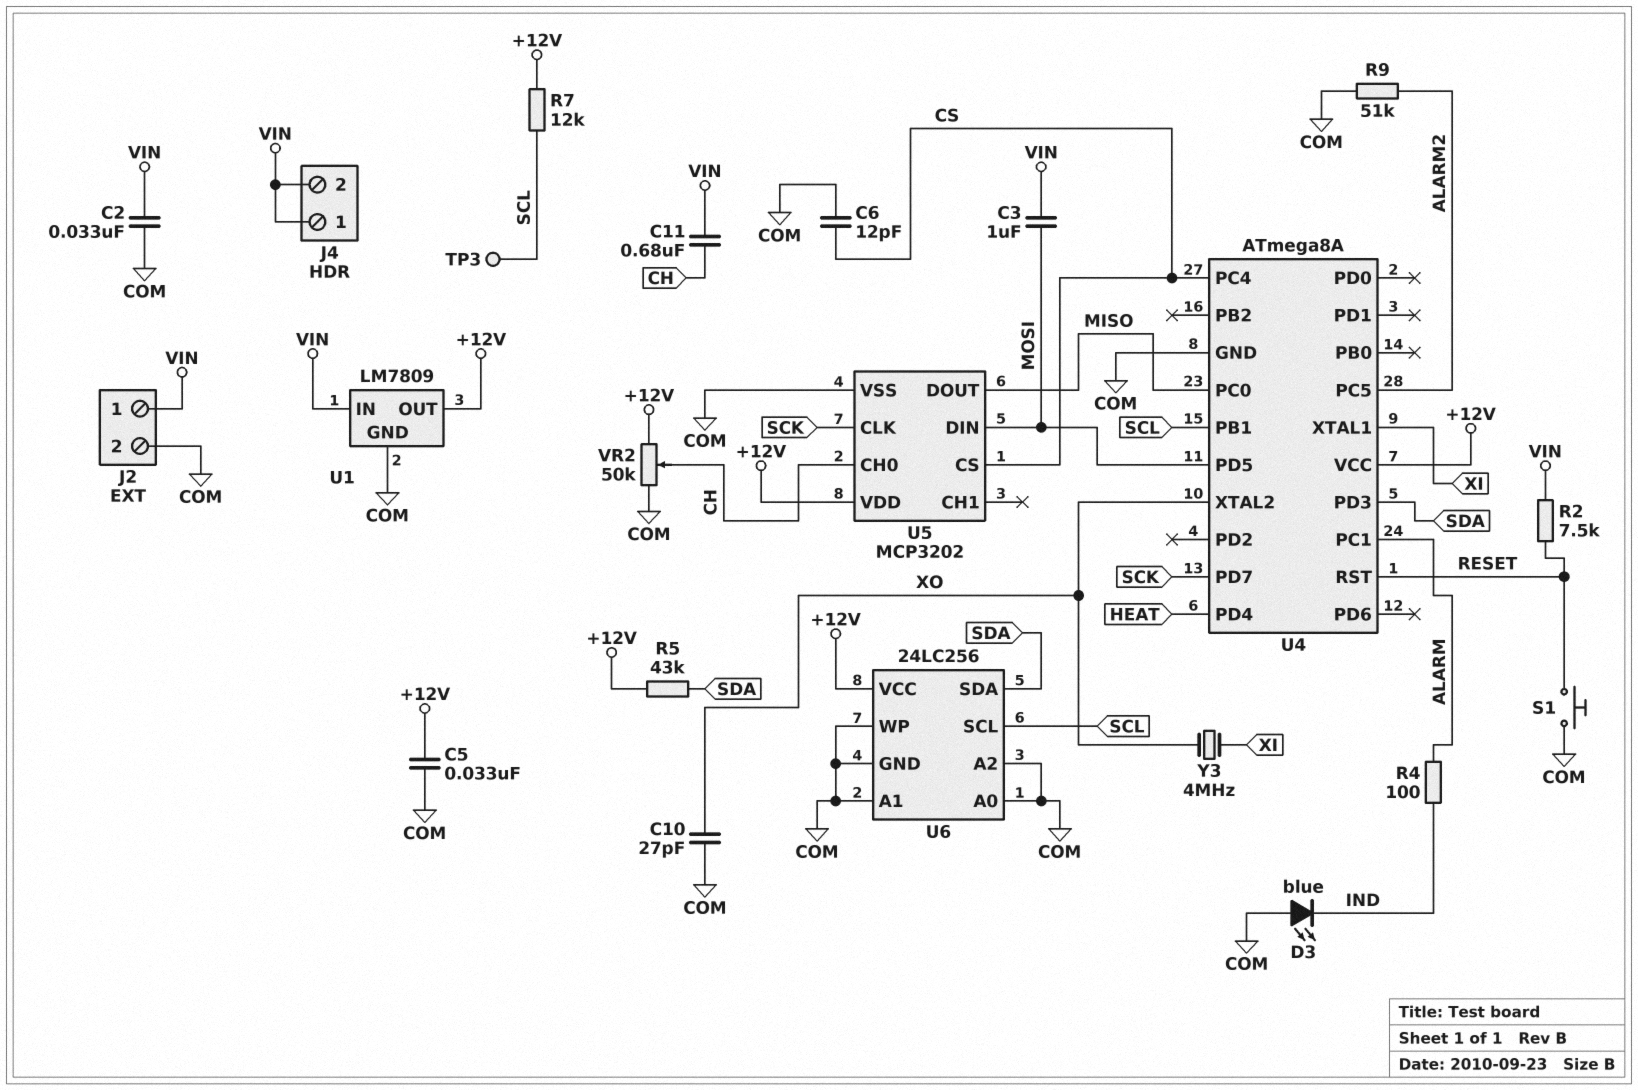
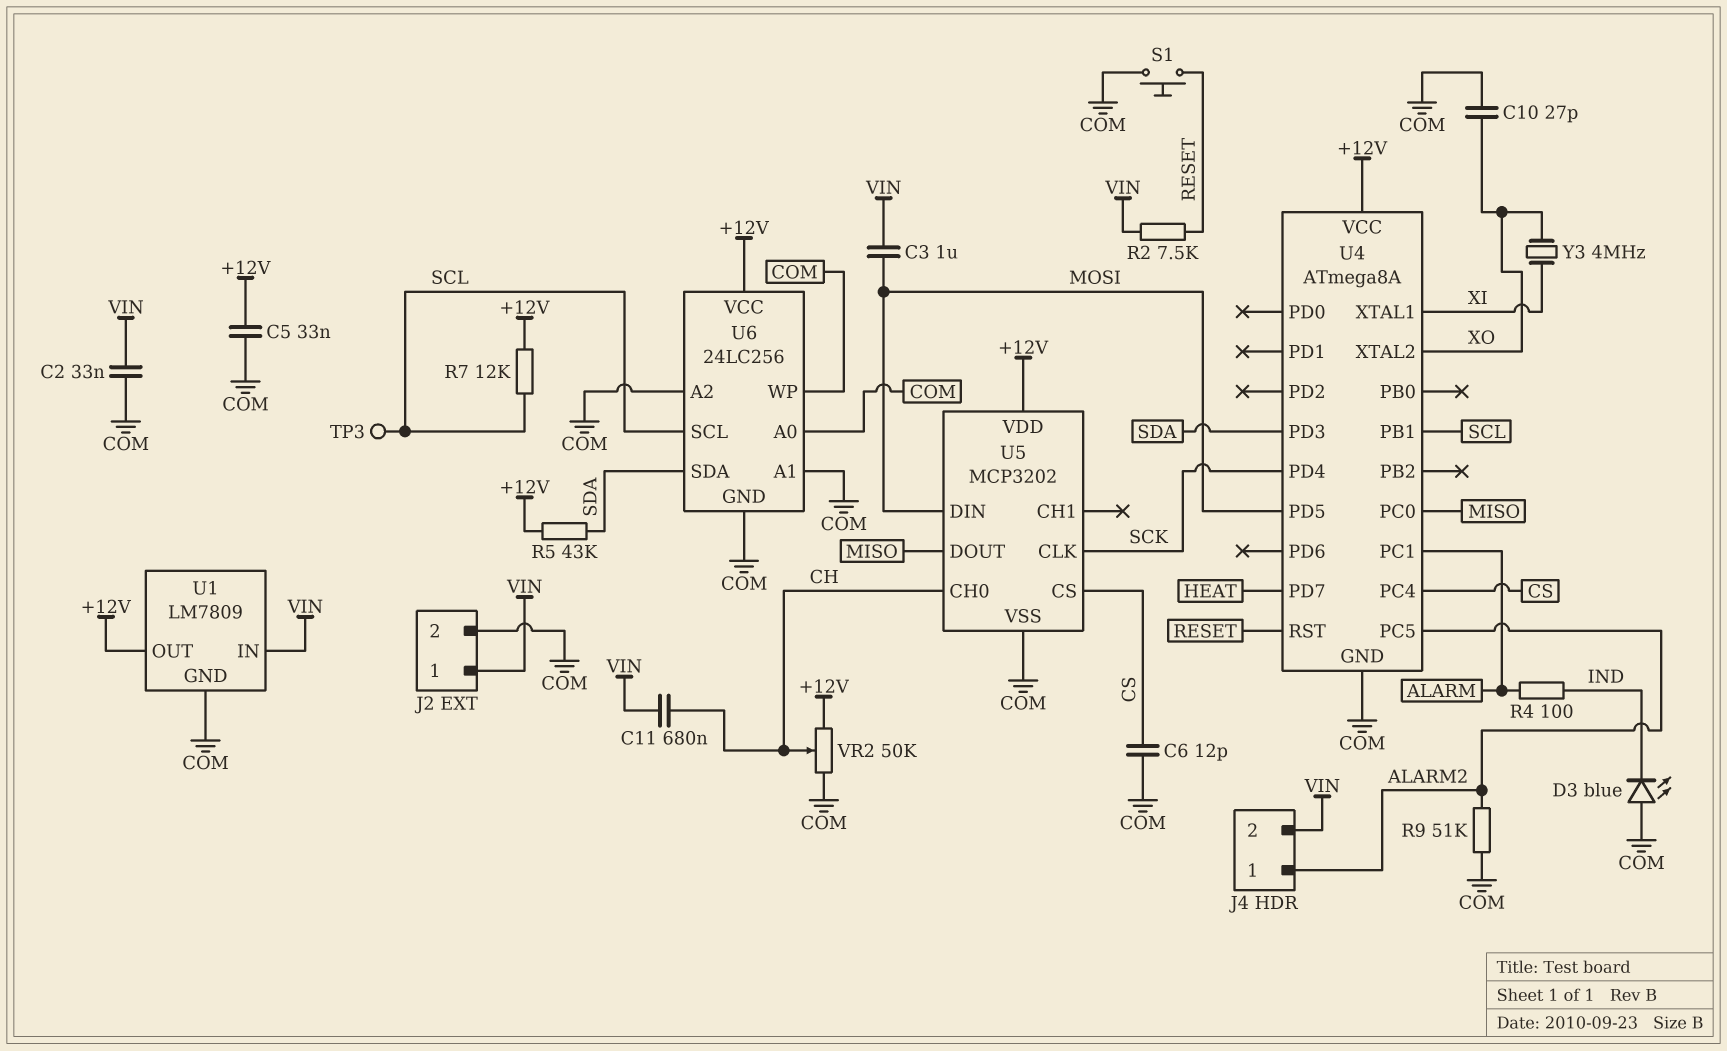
J4 pin 1: VIN -> ALARM2
U4 pin PD4: HEAT -> SCK
U4 pin PD7: SCK -> HEAT

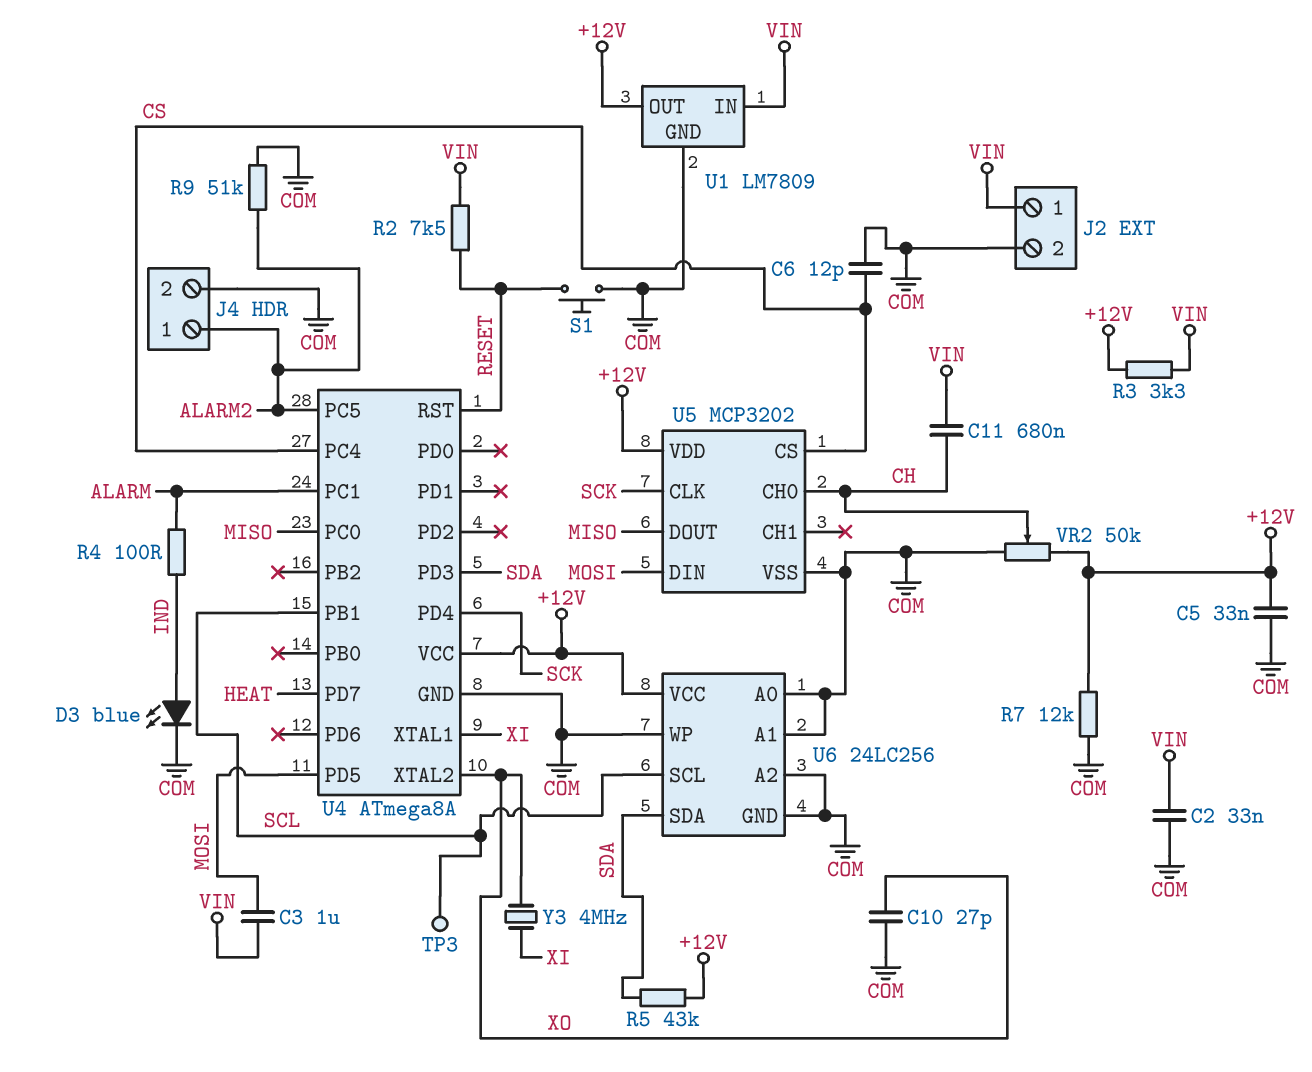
D3: LED blue (A COM, K IND) -> LED blue (A IND, K COM)
J4 pin 2: VIN -> COM
R3: none -> 3.3k (+12V, VIN)
R7: 12k (+12V, SCL) -> 12k (+12V, COM)

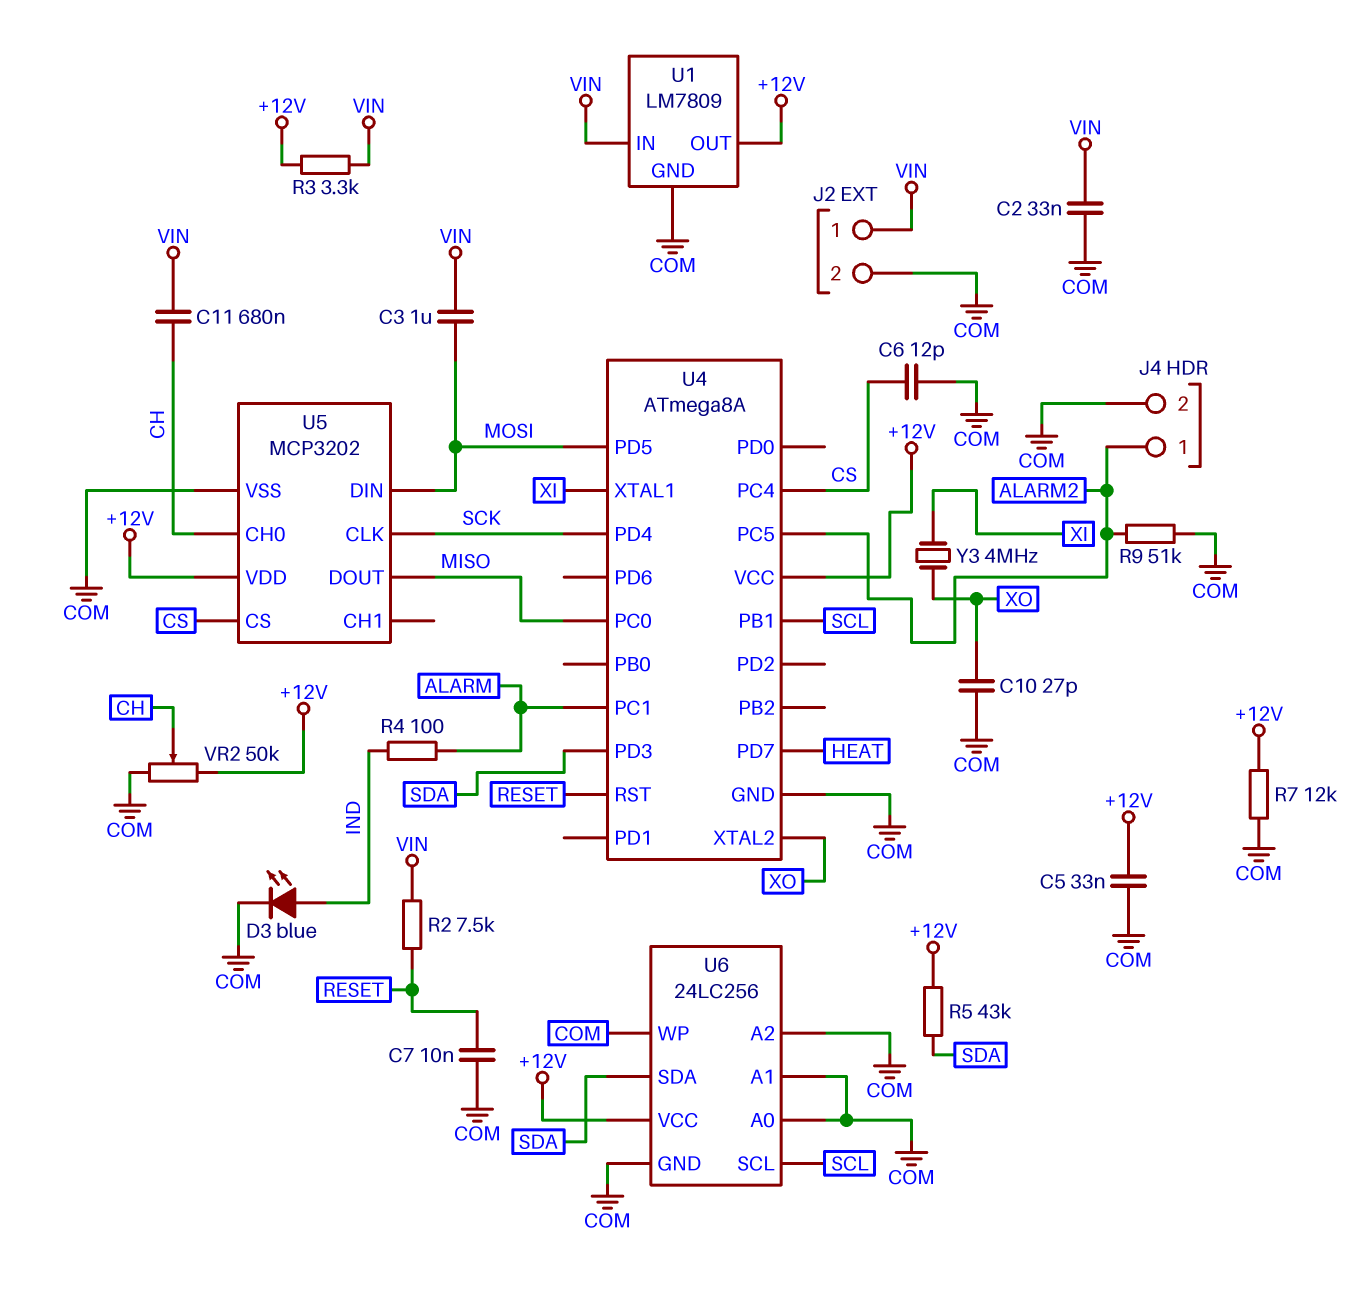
C7: none -> 10nF (COM, RESET)
S1: button (COM, RESET) -> none
TP3: test point (SCL) -> none

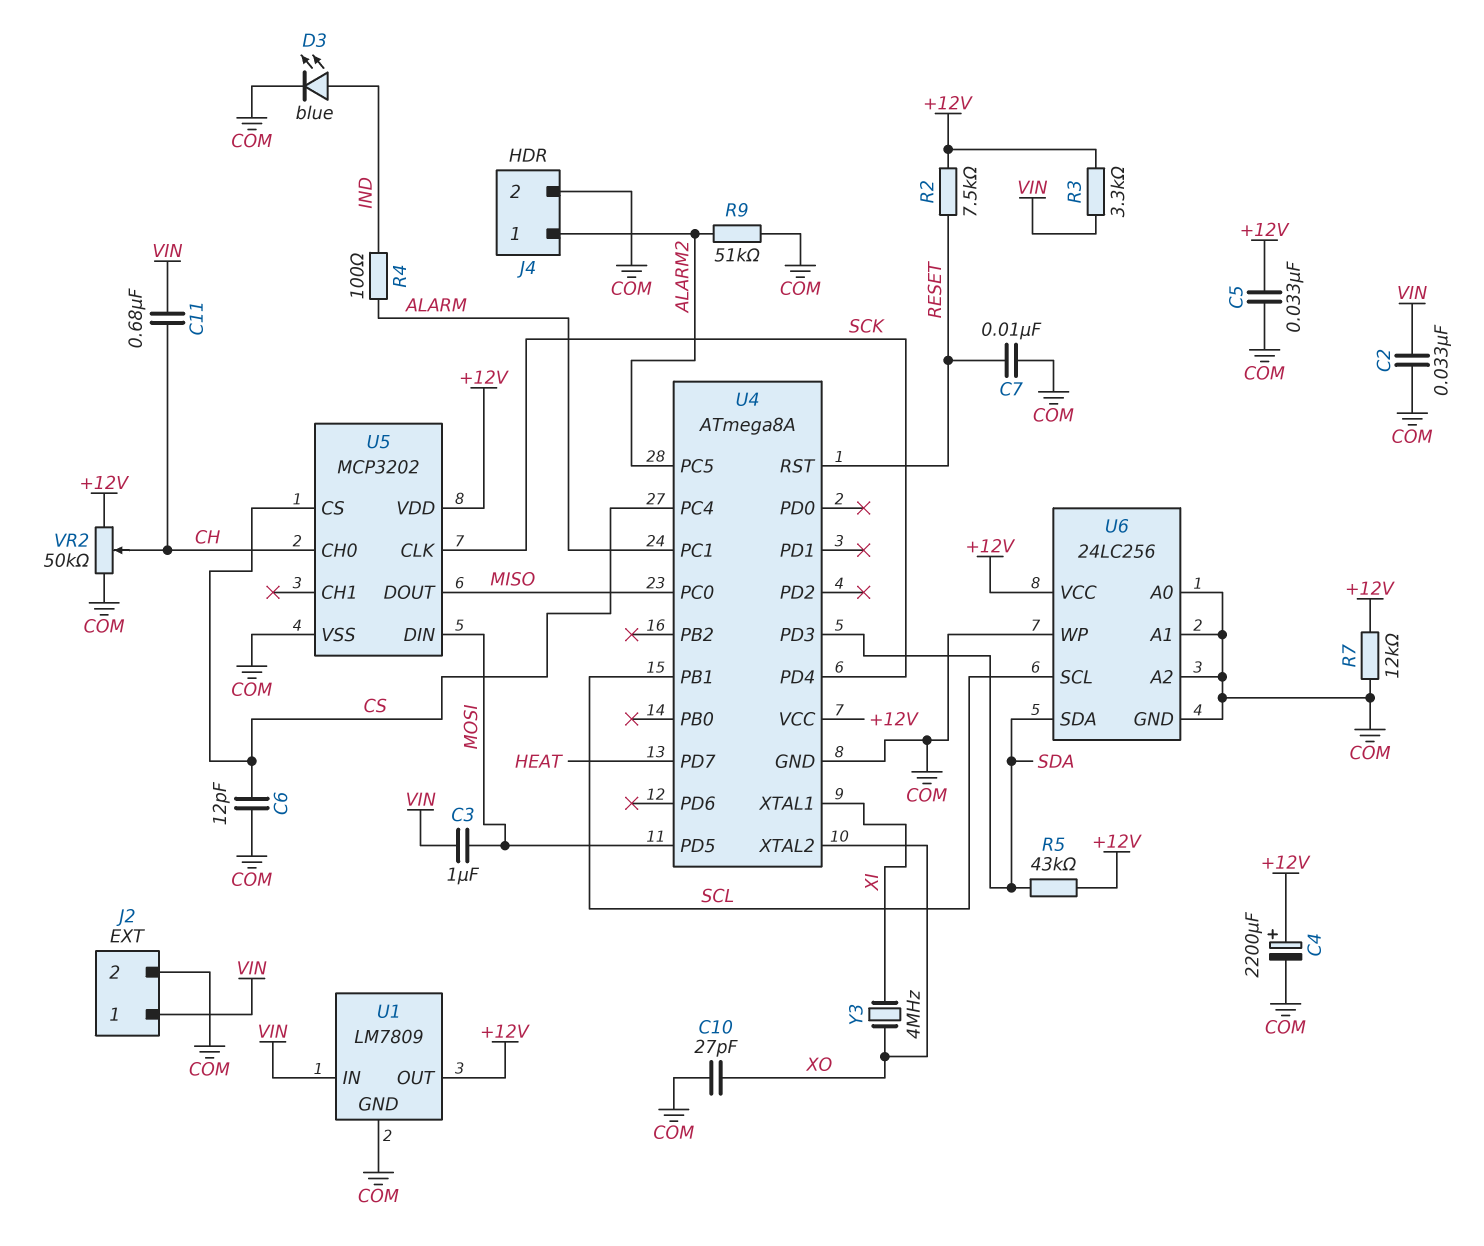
C4: none -> 2200uF (plus +12V, minus COM)
R2: 7.5k (RESET, VIN) -> 7.5k (+12V, RESET)

